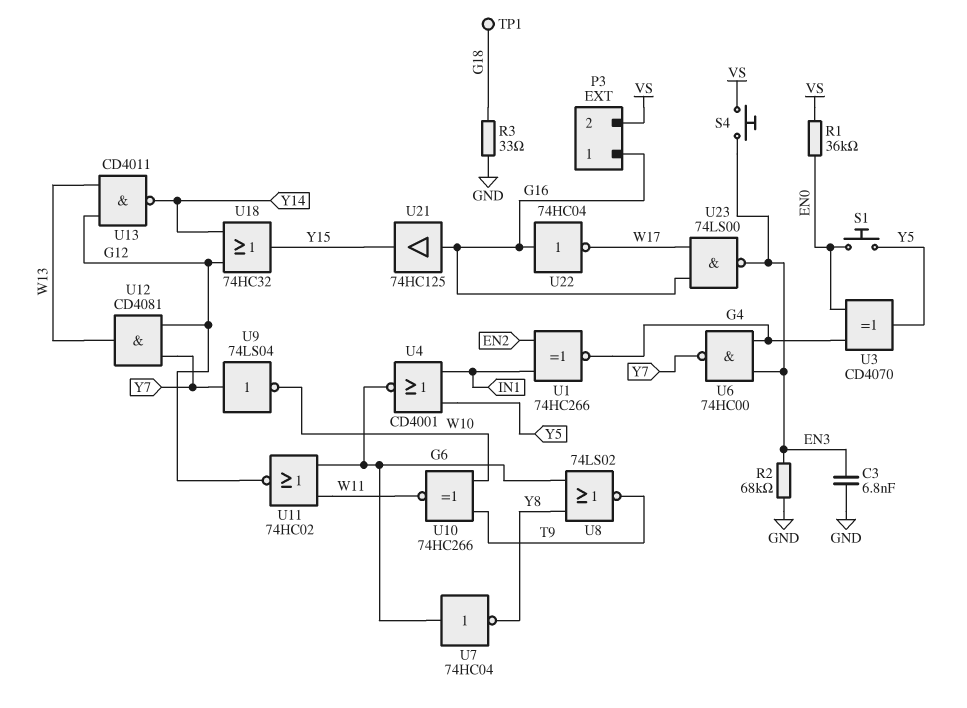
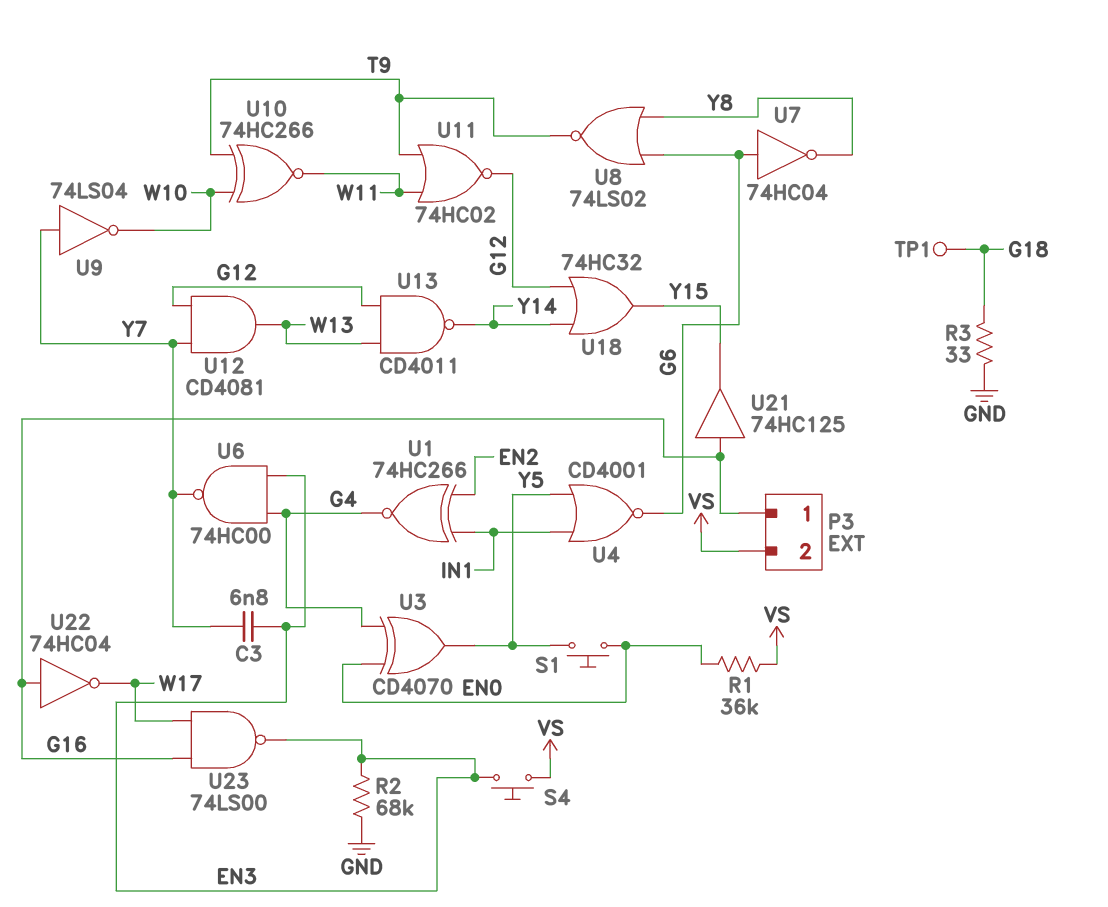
C3: 6.8nF (EN3, GND) -> 6.8nF (EN3, Y7)
U11: NOR 74HC02 (in G6, in W11, out G12) -> NOR 74HC02 (in T9, in W11, out G12)

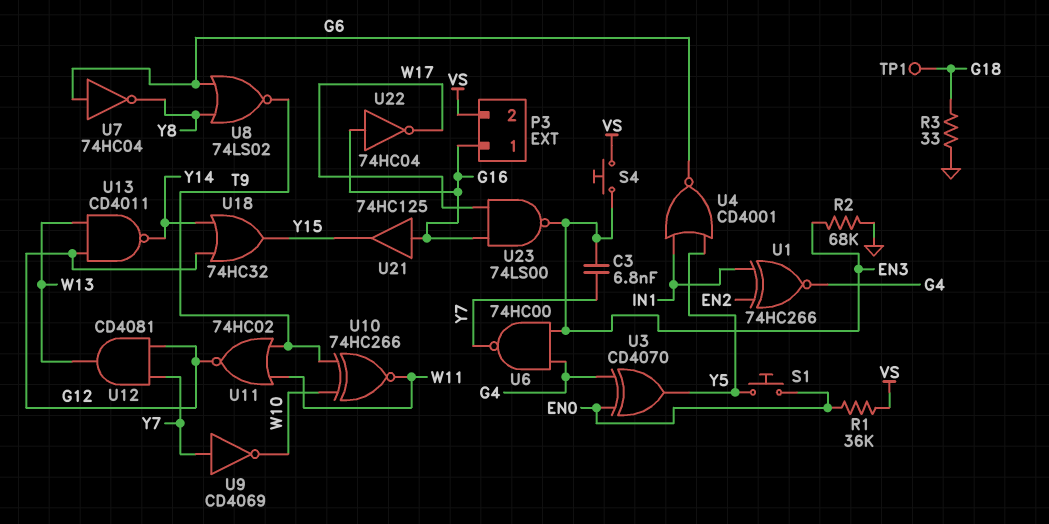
U9: NOT 74LS04 (in Y7, out W10) -> NOT CD4069 (in Y7, out W10)

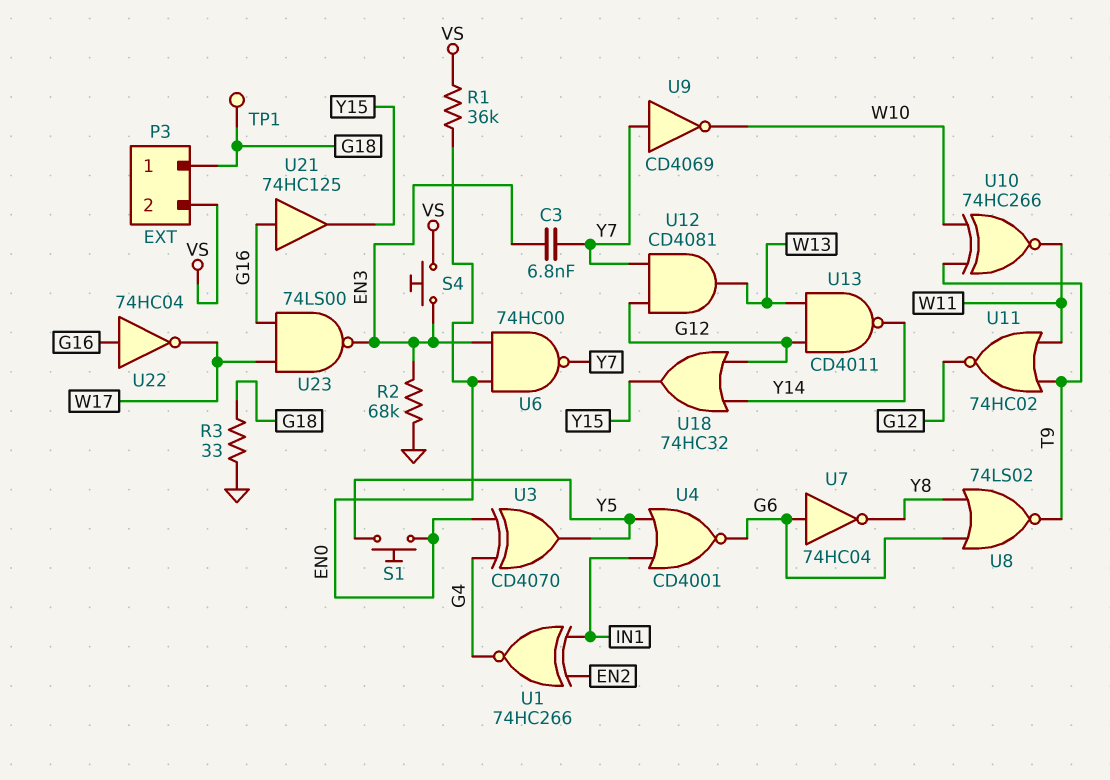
P3 pin 1: G16 -> G18
U6: NAND 74HC00 (in EN3, in G4, out Y7) -> NAND 74HC00 (in EN0, in EN3, out Y7)

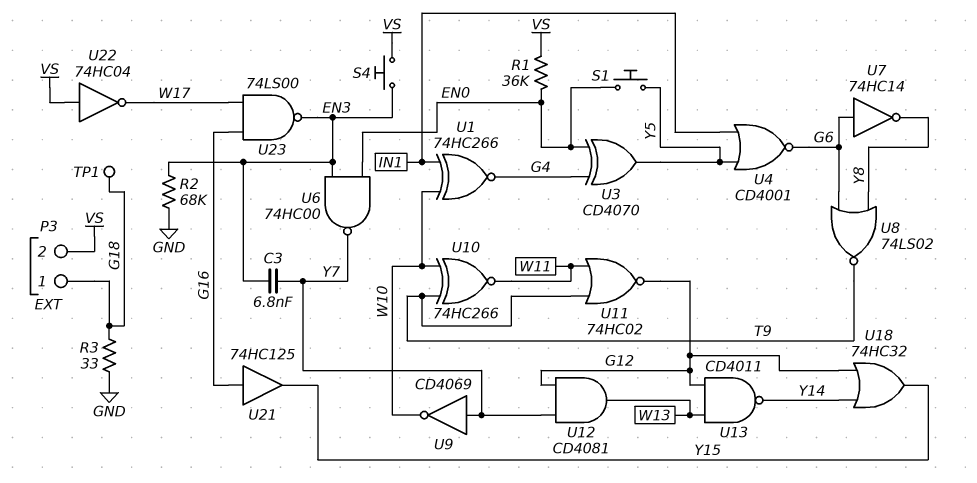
U1: XNOR 74HC266 (in EN2, in IN1, out G4) -> XNOR 74HC266 (in IN1, in W10, out G4)
U7: NOT 74HC04 (in G6, out Y8) -> NOT 74HC14 (in G6, out Y8)
U22: NOT 74HC04 (in G16, out W17) -> NOT 74HC04 (in VS, out W17)

